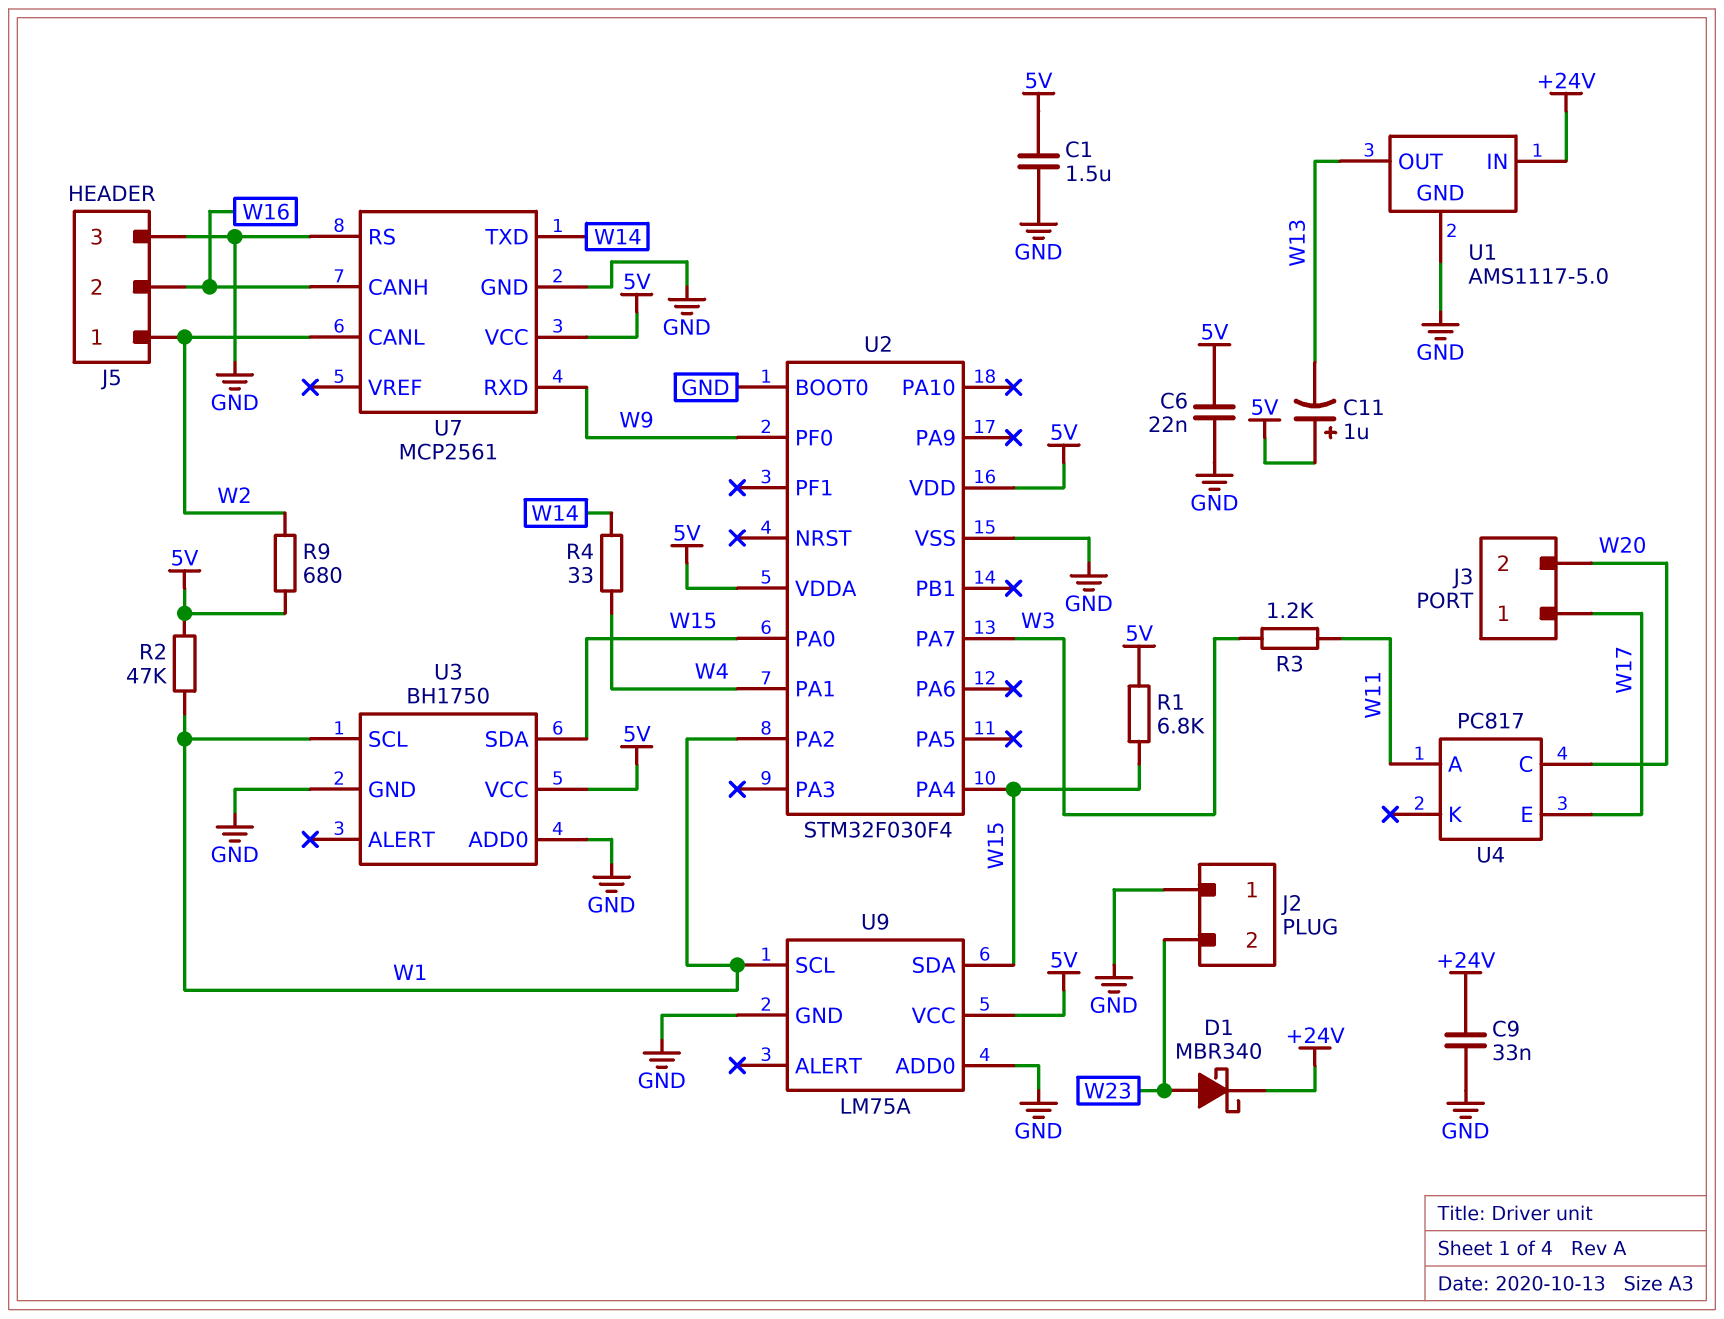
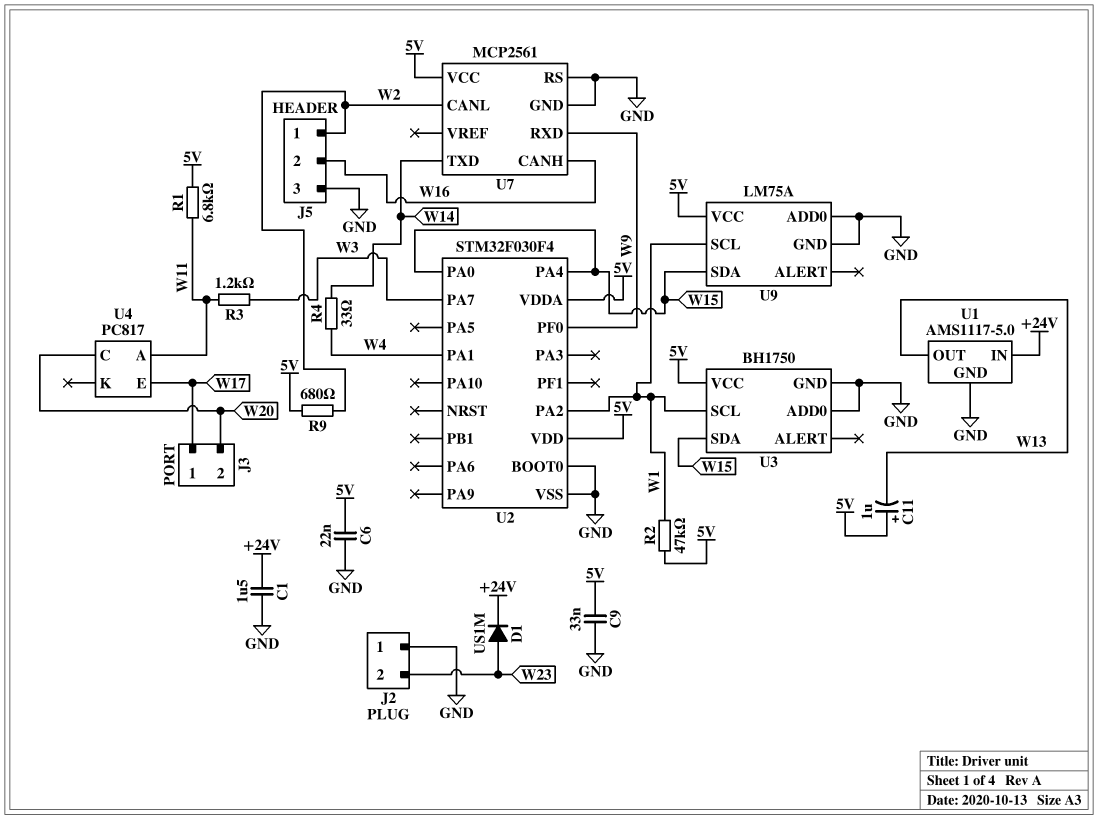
C1: 1.5uF (5V, GND) -> 1.5uF (+24V, GND)
C9: 33nF (+24V, GND) -> 33nF (5V, GND)
D1: schottky MBR340 (A W23, K +24V) -> diode US1M (A W23, K +24V)
R1: 6.8k (5V, W15) -> 6.8k (5V, W11)

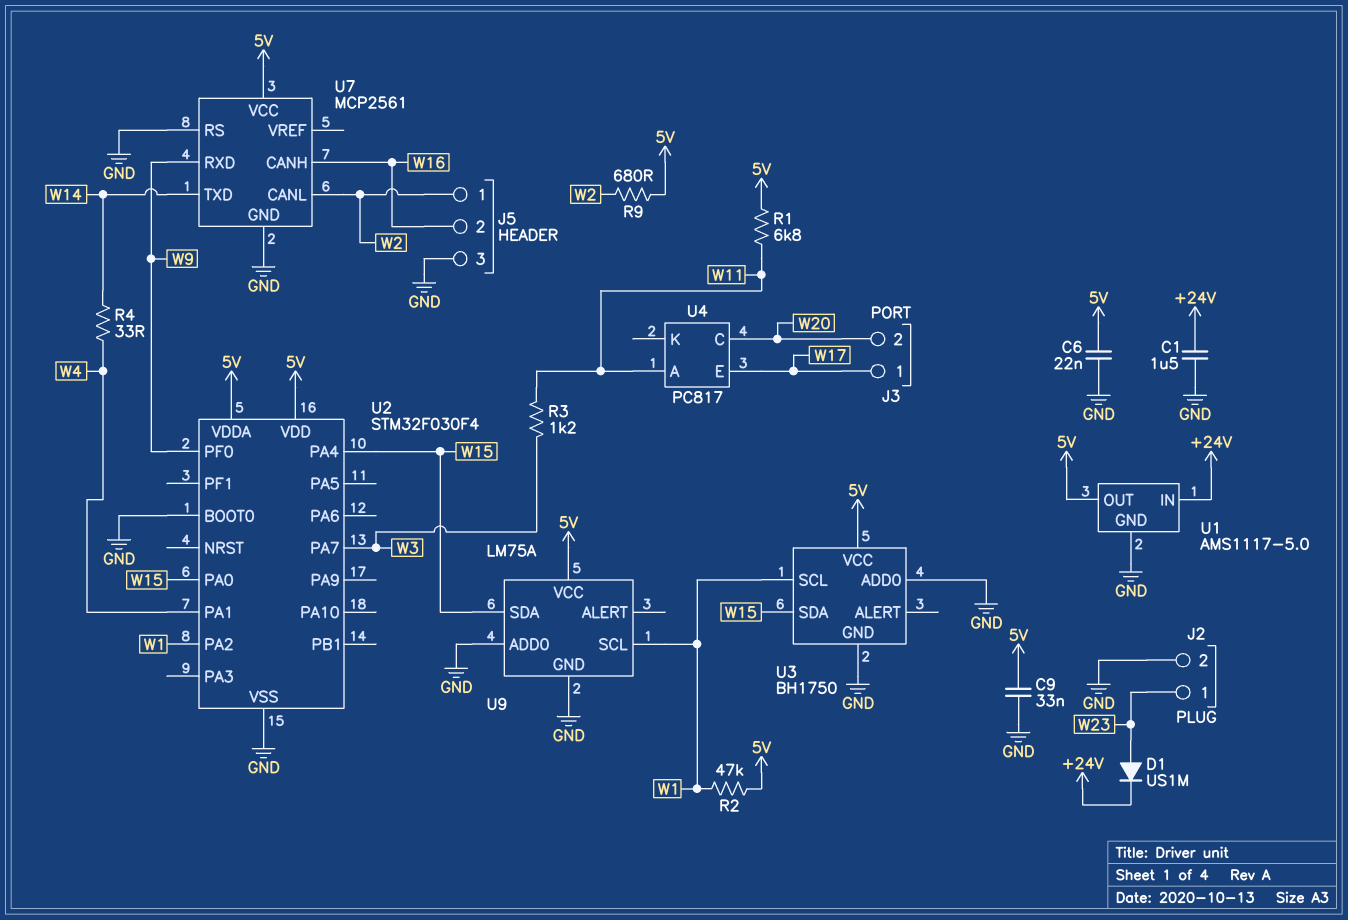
C11: 1uF (plus 5V, minus W13) -> none
J2 pin 1: GND -> W23
J2 pin 2: W23 -> GND
U1 pin OUT: W13 -> 5V

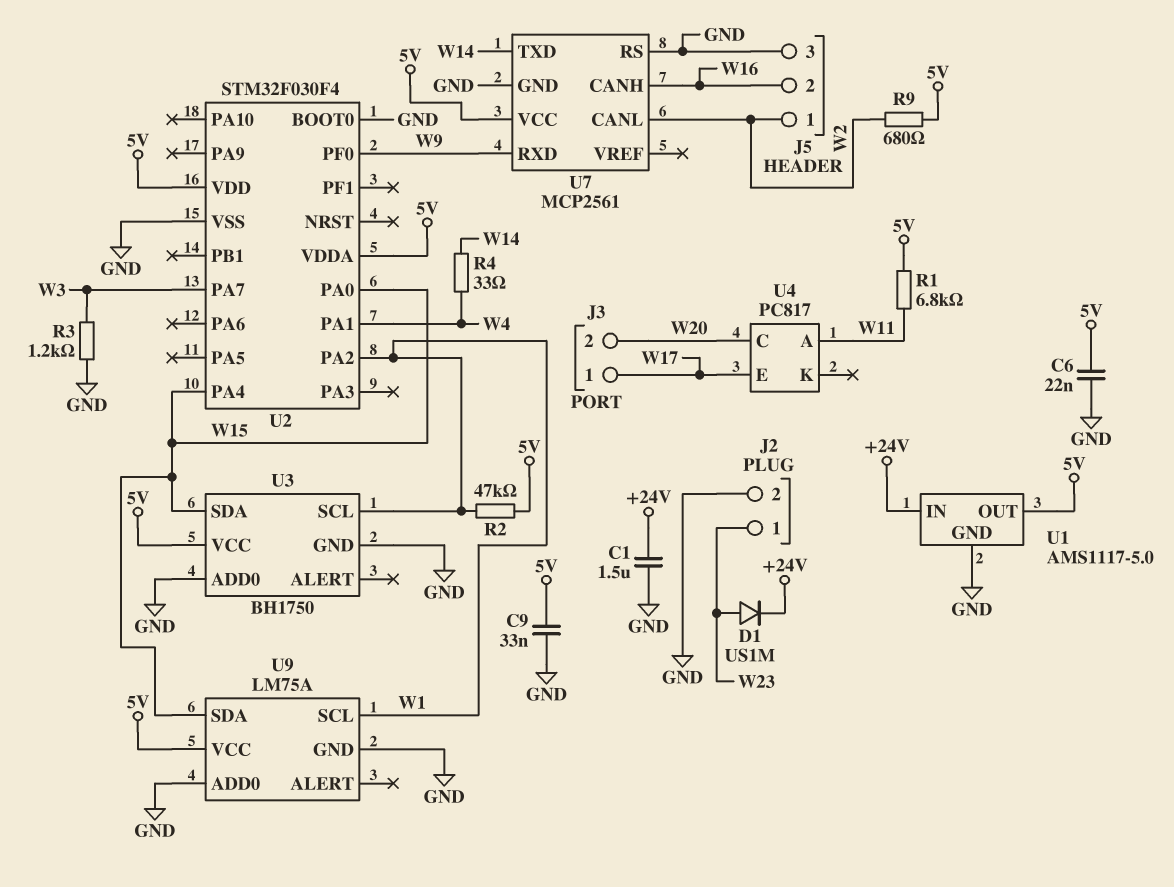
R3: 1.2k (W3, W11) -> 1.2k (GND, W3)

